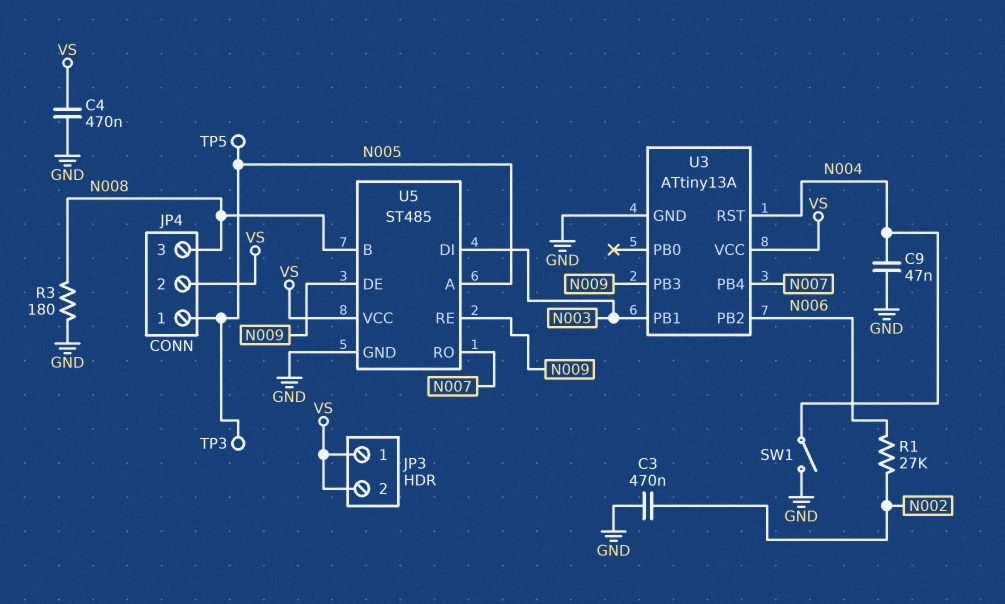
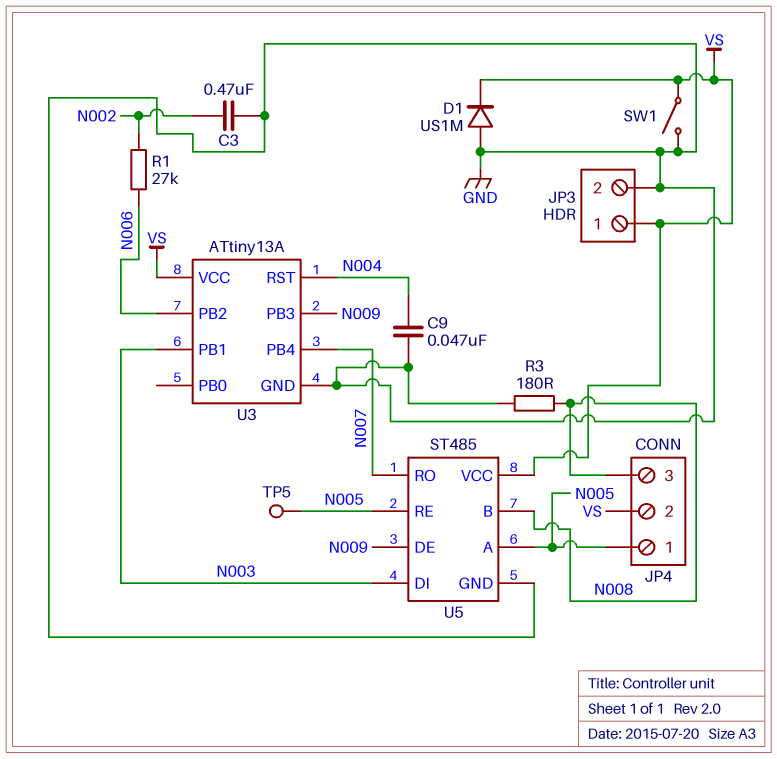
C4: 470nF (GND, VS) -> none
D1: none -> diode US1M (A GND, K VS)
JP3 pin 2: VS -> GND
SW1: switch (GND, N004) -> switch (GND, VS)
TP3: test point (N005) -> none
U5 pin RE: N009 -> N005

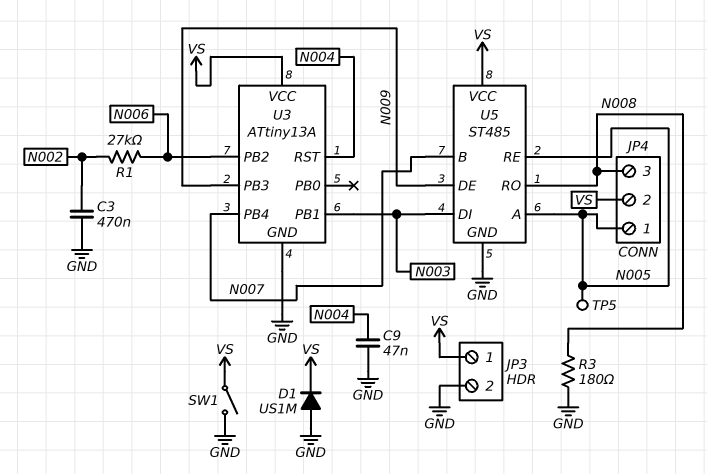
U5 pin B: N008 -> N007
U5 pin RO: N007 -> N008

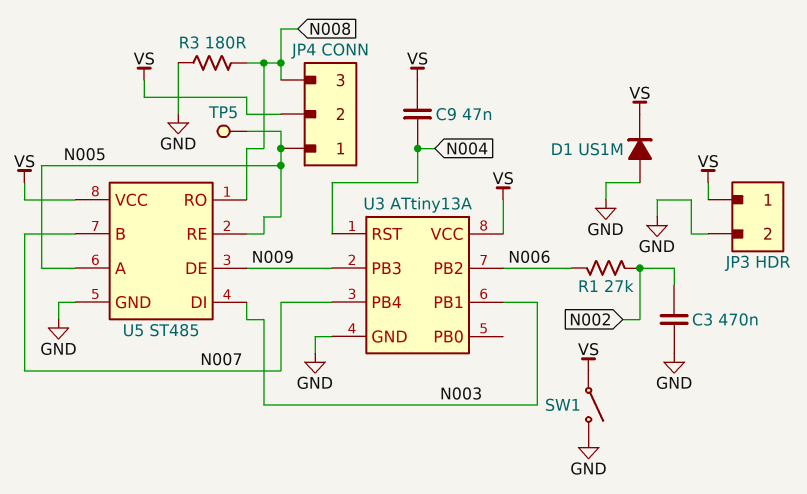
C9: 47nF (GND, N004) -> 47nF (N004, VS)

